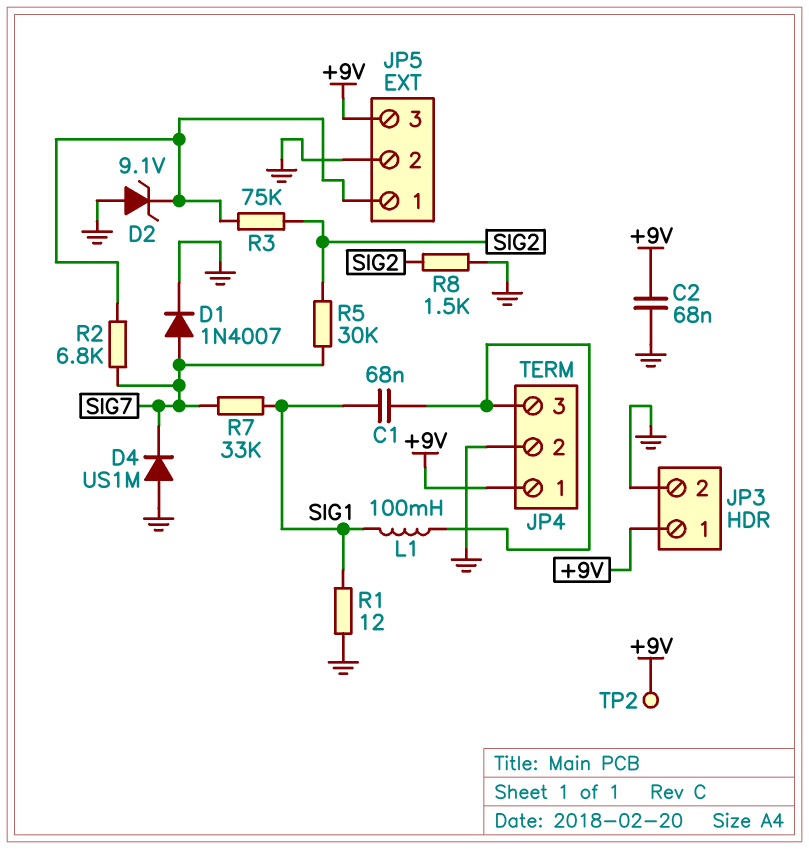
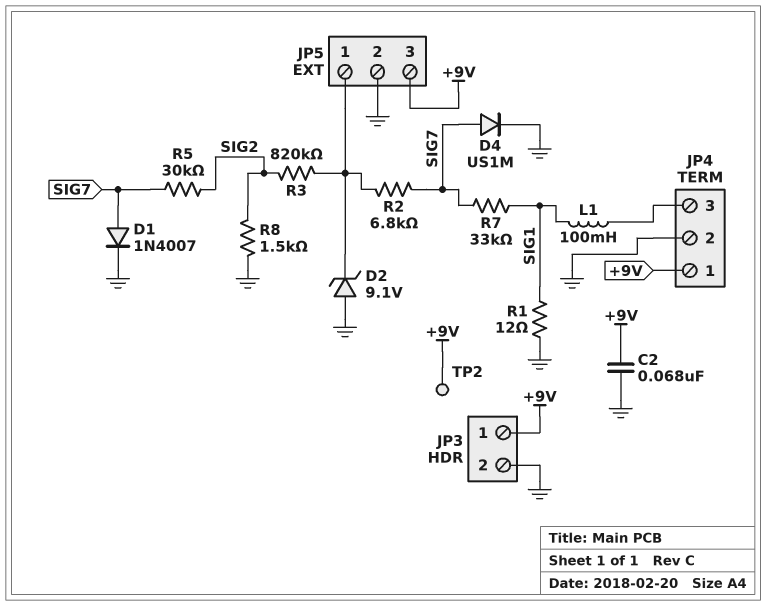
C1: 68nF (JP4/3, SIG1) -> none
D4: diode US1M (A GND, K SIG7) -> diode US1M (A SIG7, K GND)
R3: 75k (JP5/1, SIG2) -> 820k (JP5/1, SIG2)

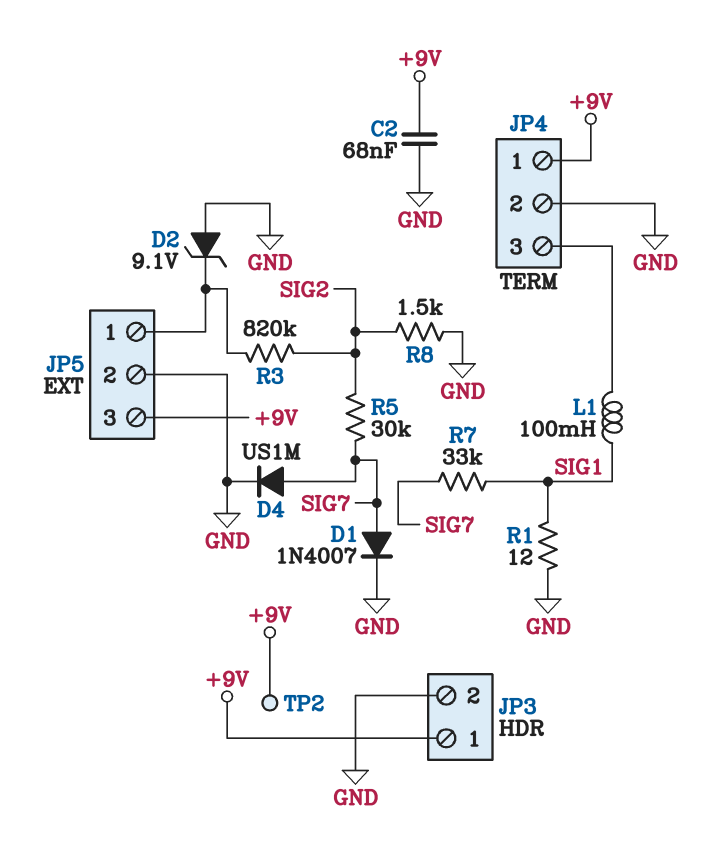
R2: 6.8k (JP5/1, SIG7) -> none

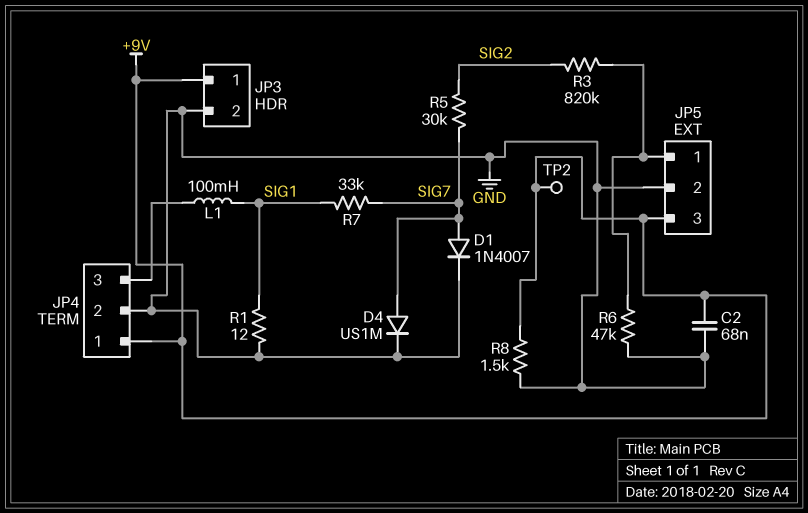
D2: zener 9.1V (A GND, K JP5/1) -> none
R6: none -> 47k (GND, JP5/1)
R8: 1.5k (GND, SIG2) -> 1.5k (+9V, GND)

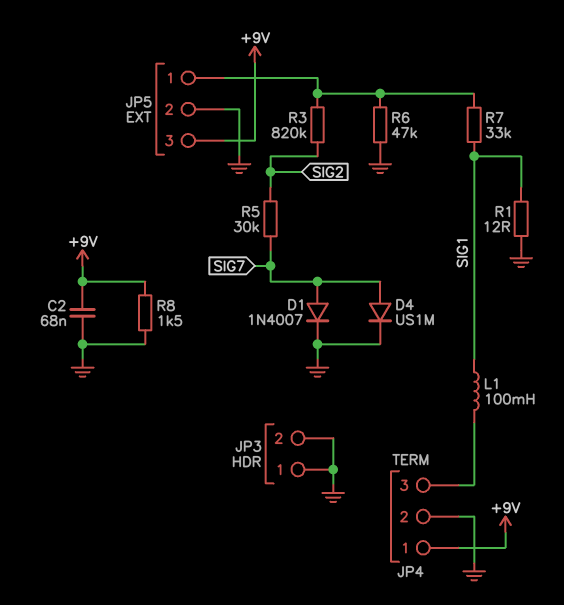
JP3 pin 1: +9V -> GND
R7: 33k (SIG1, SIG7) -> 33k (JP5/1, SIG1)
TP2: test point (+9V) -> none

